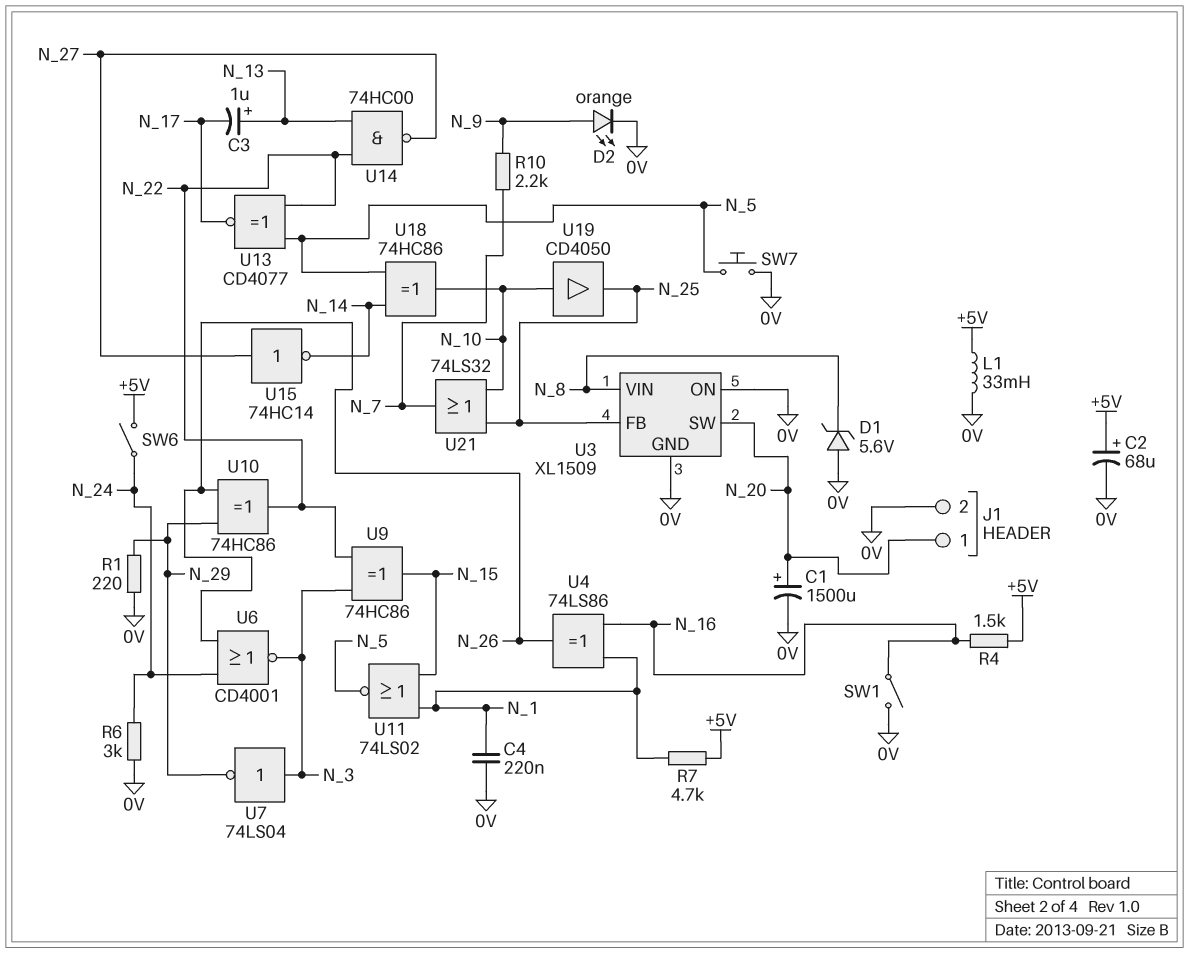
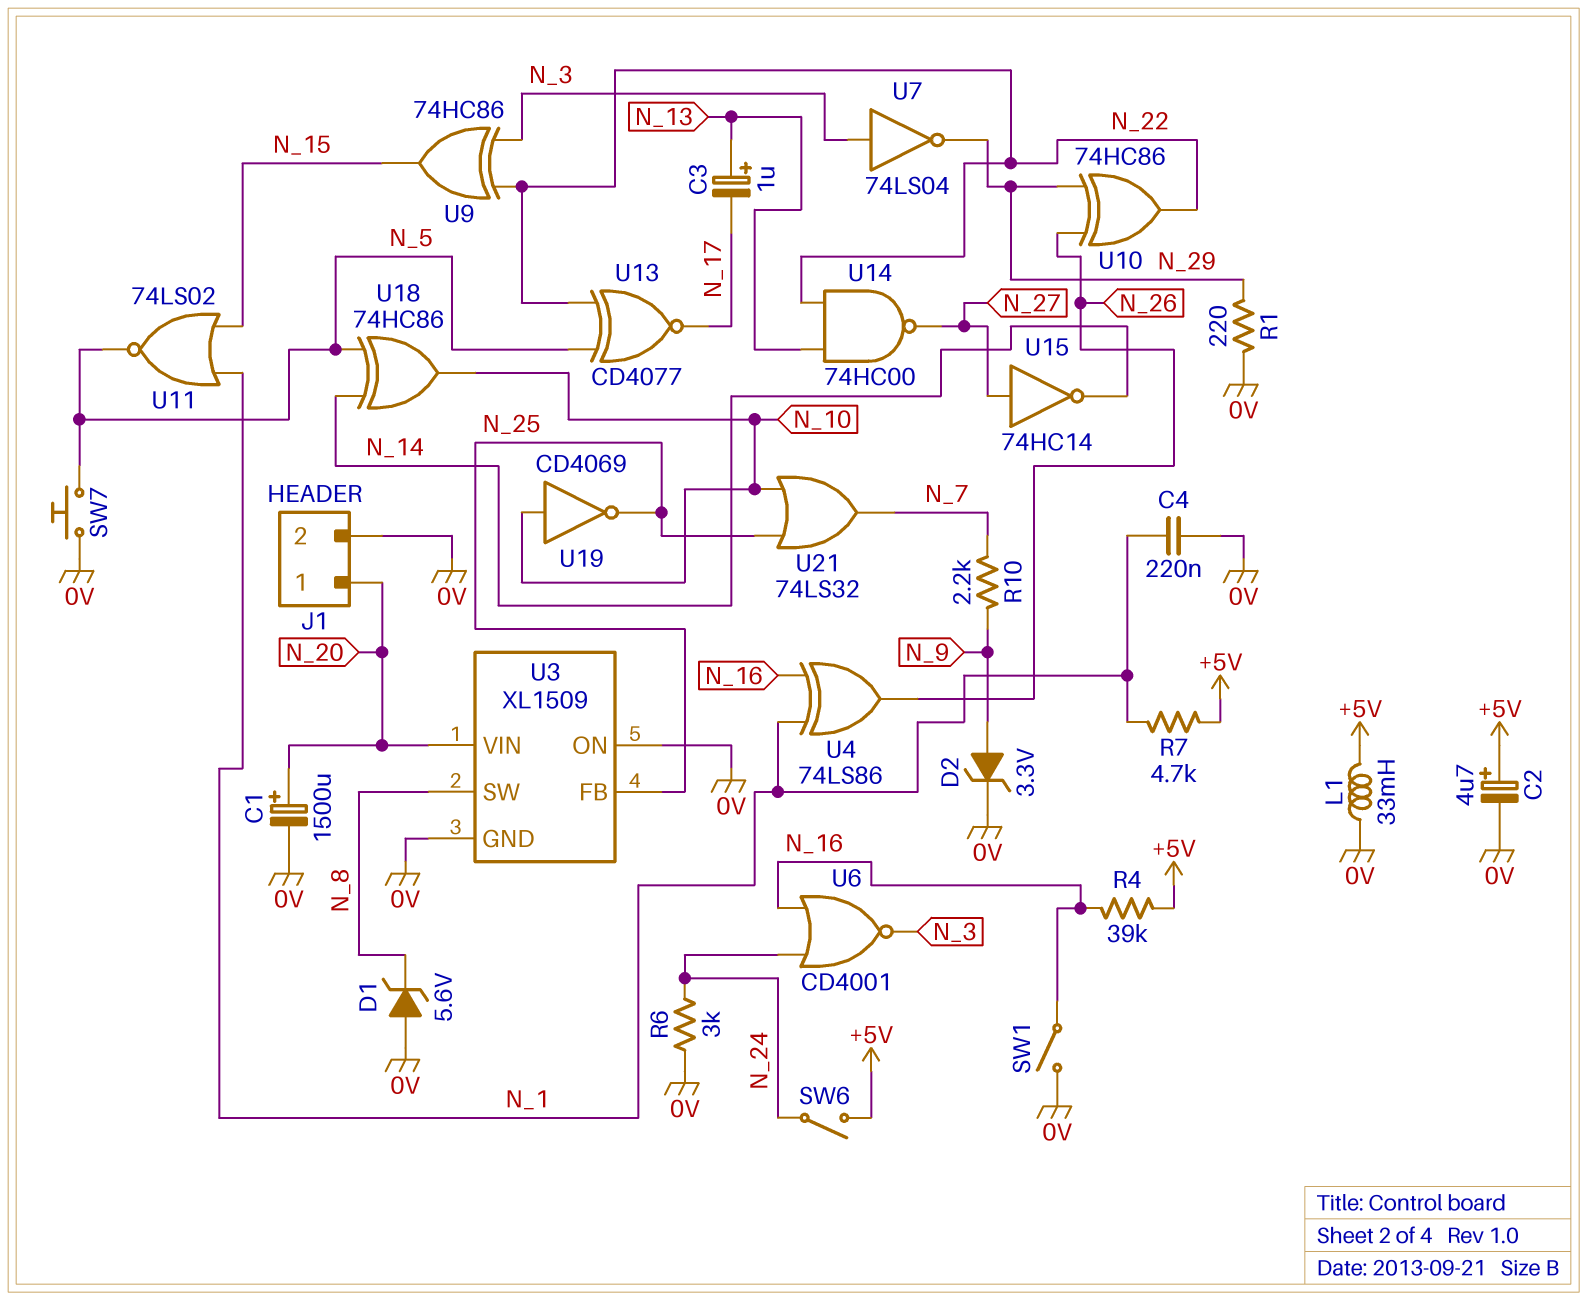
C2: 68uF (plus +5V, minus 0V) -> 4.7uF (plus +5V, minus 0V)
D2: LED orange (A N_9, K 0V) -> zener 3.3V (A N_9, K 0V)
R4: 1.5k (+5V, N_16) -> 39k (+5V, N_16)
U3 pin SW: N_20 -> N_8
U3 pin VIN: N_8 -> N_20
U6: NOR CD4001 (in N_24, in N_26, out N_3) -> NOR CD4001 (in N_16, in N_24, out N_3)
U19: buffer CD4050 (in N_10, out N_25) -> NOT CD4069 (in N_10, out N_25)

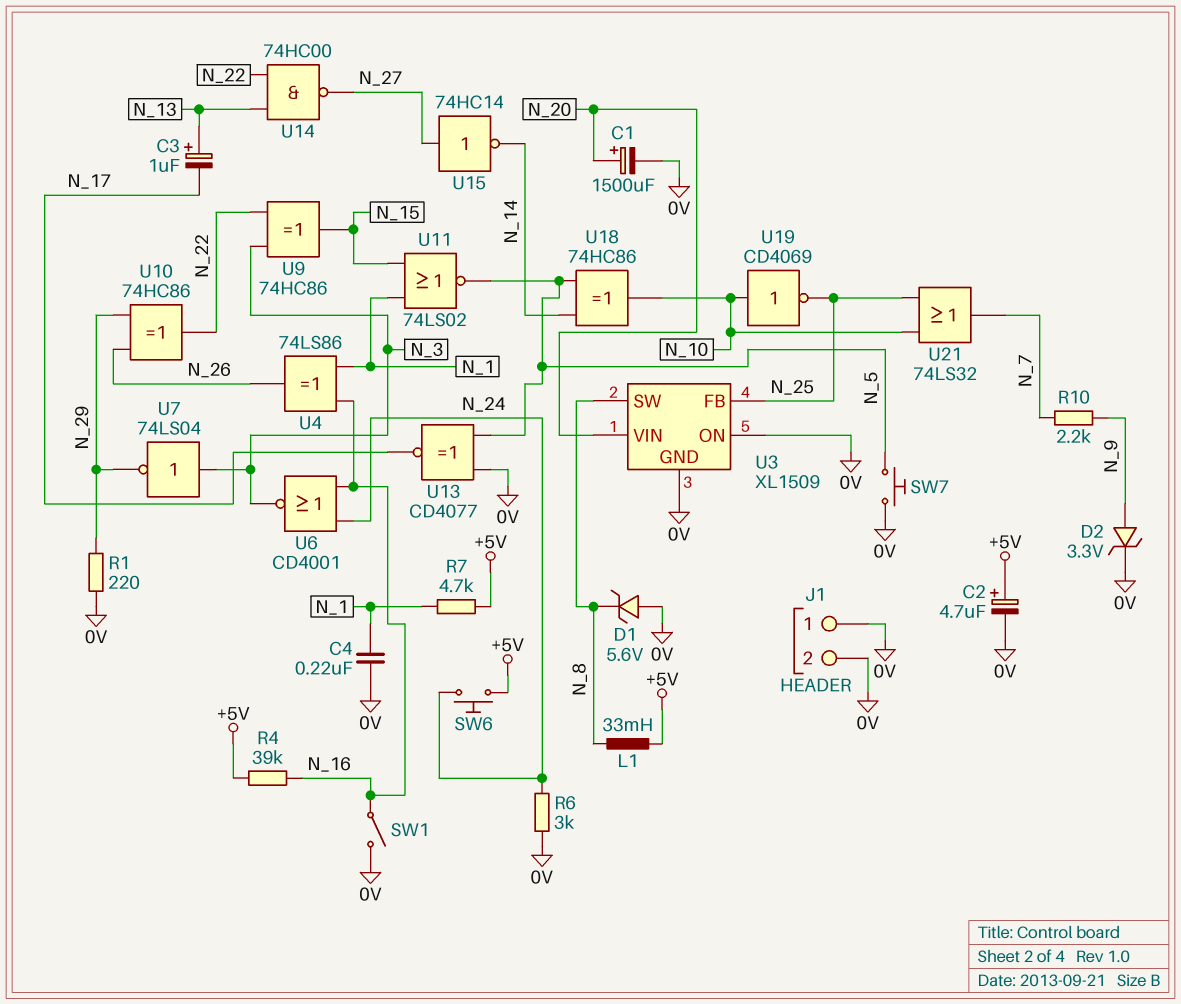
J1 pin 1: N_20 -> 0V
L1: 33mH (+5V, 0V) -> 33mH (+5V, N_8)
SW6: switch (+5V, N_24) -> button (+5V, N_24)
U13: XNOR CD4077 (in N_5, in N_22, out N_17) -> XNOR CD4077 (in 0V, in N_5, out N_17)

